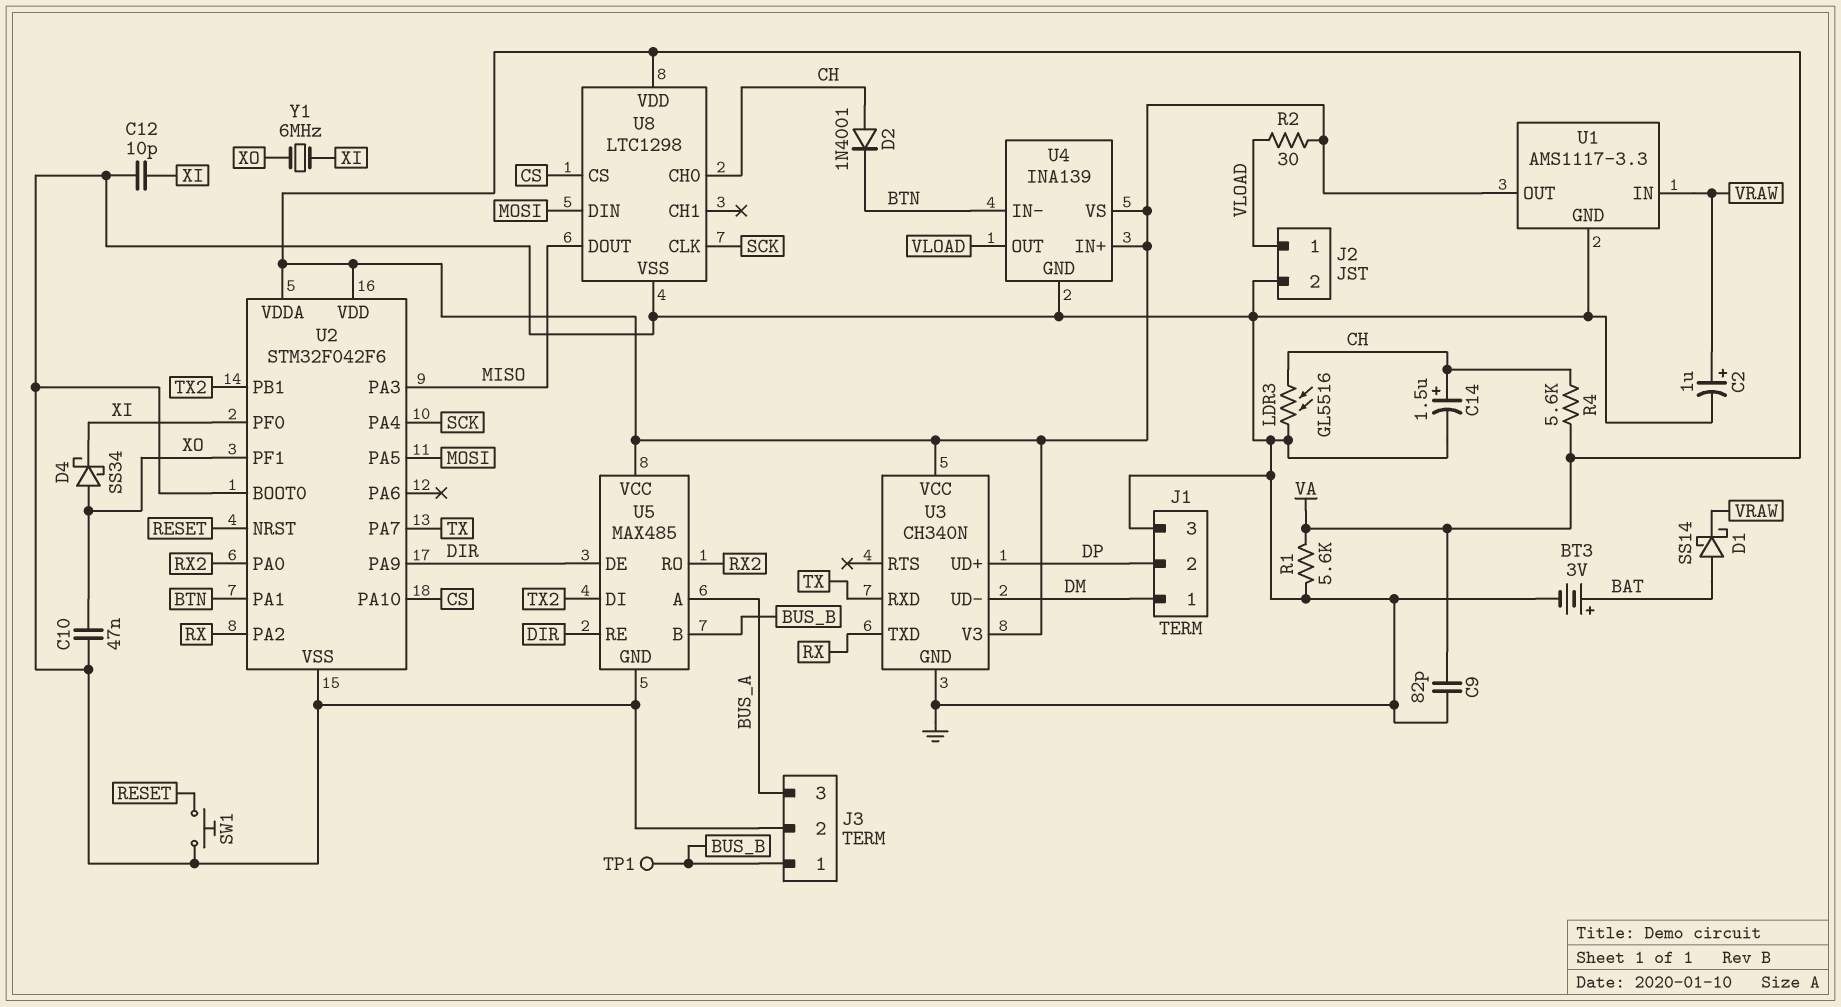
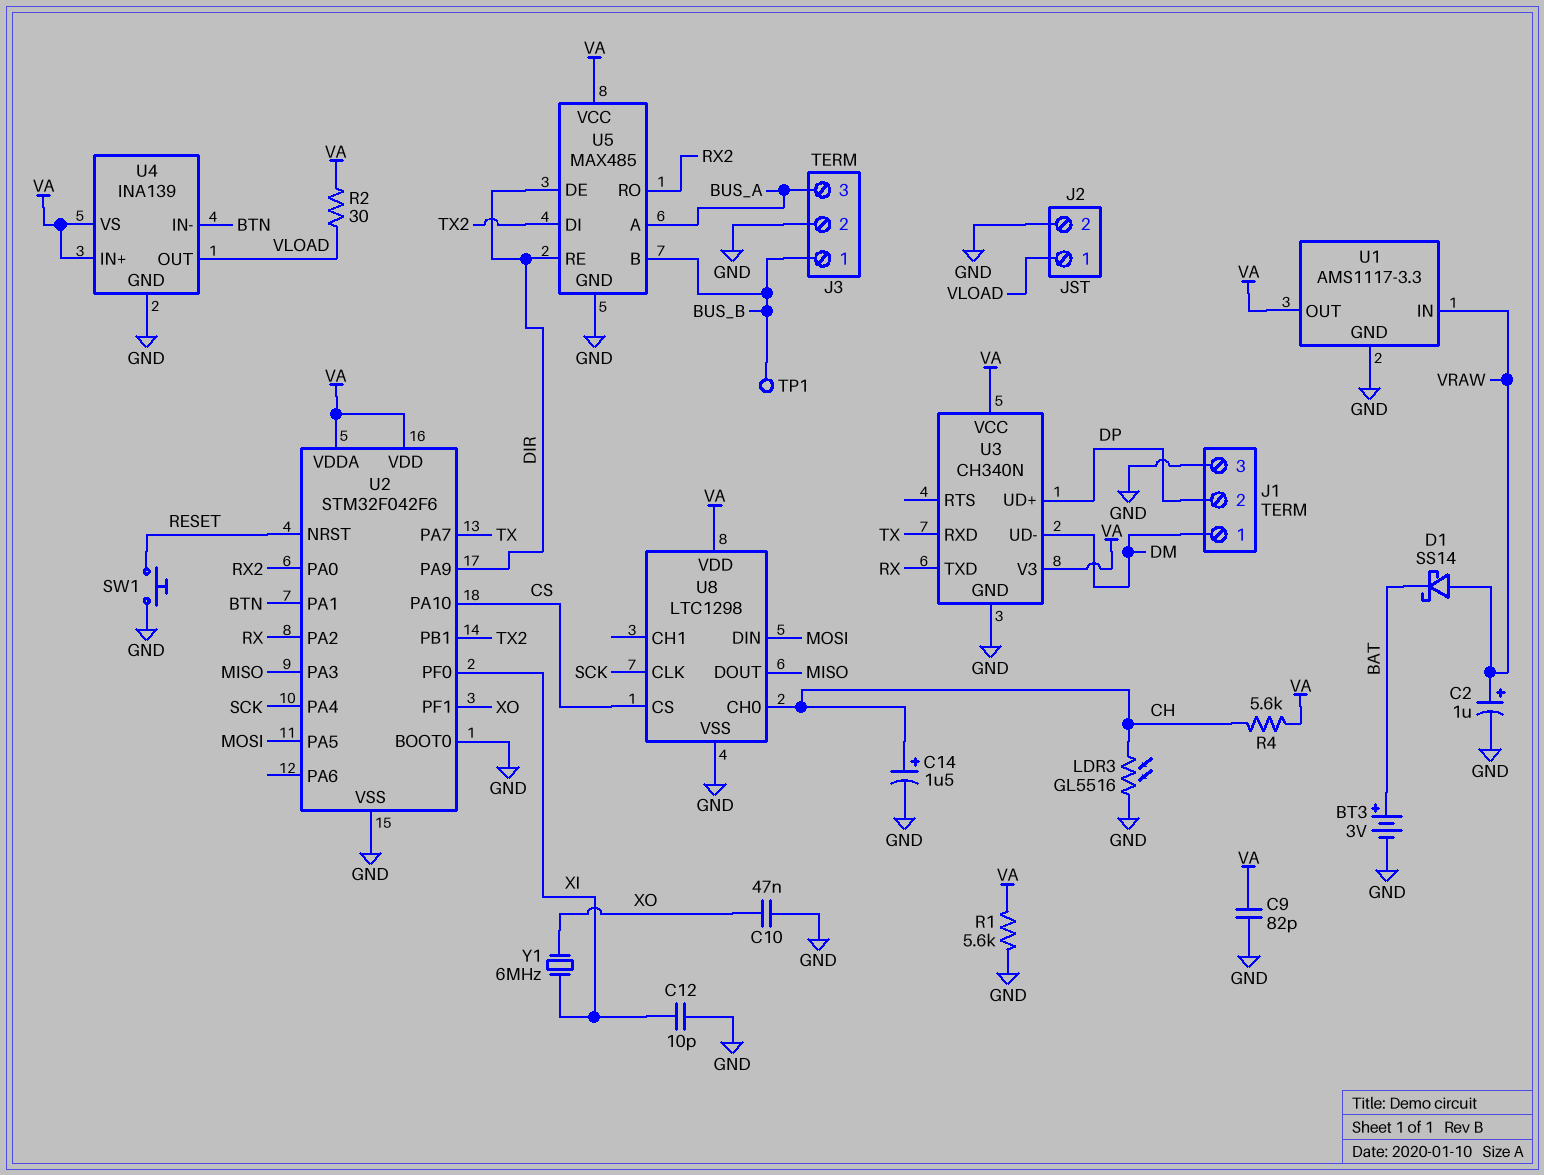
D1: schottky SS14 (A BAT, K VRAW) -> schottky SS14 (A VRAW, K BAT)
D2: diode 1N4001 (A CH, K BTN) -> none
D4: schottky SS34 (A XO, K XI) -> none

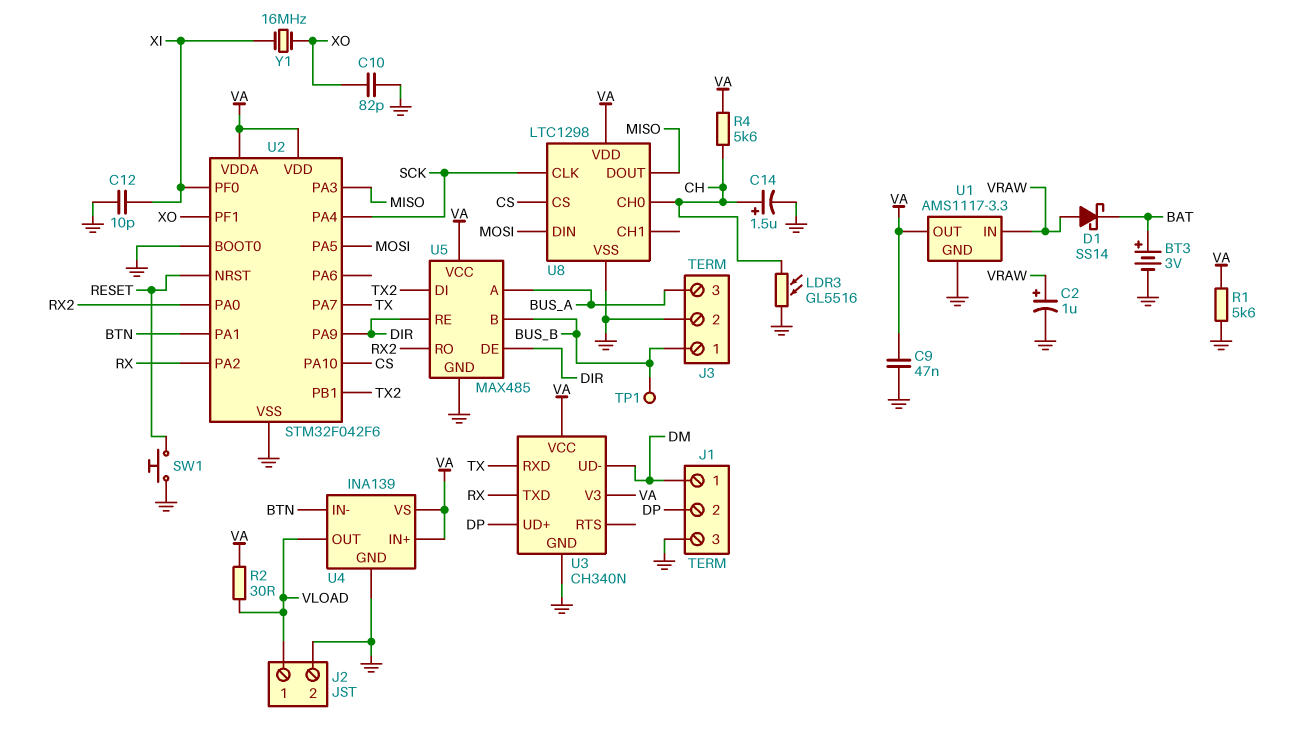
C9: 82pF (GND, VA) -> 47nF (GND, VA)
C10: 47nF (GND, XO) -> 82pF (GND, XO)
Y1: 6MHz (XI, XO) -> 16MHz (XI, XO)

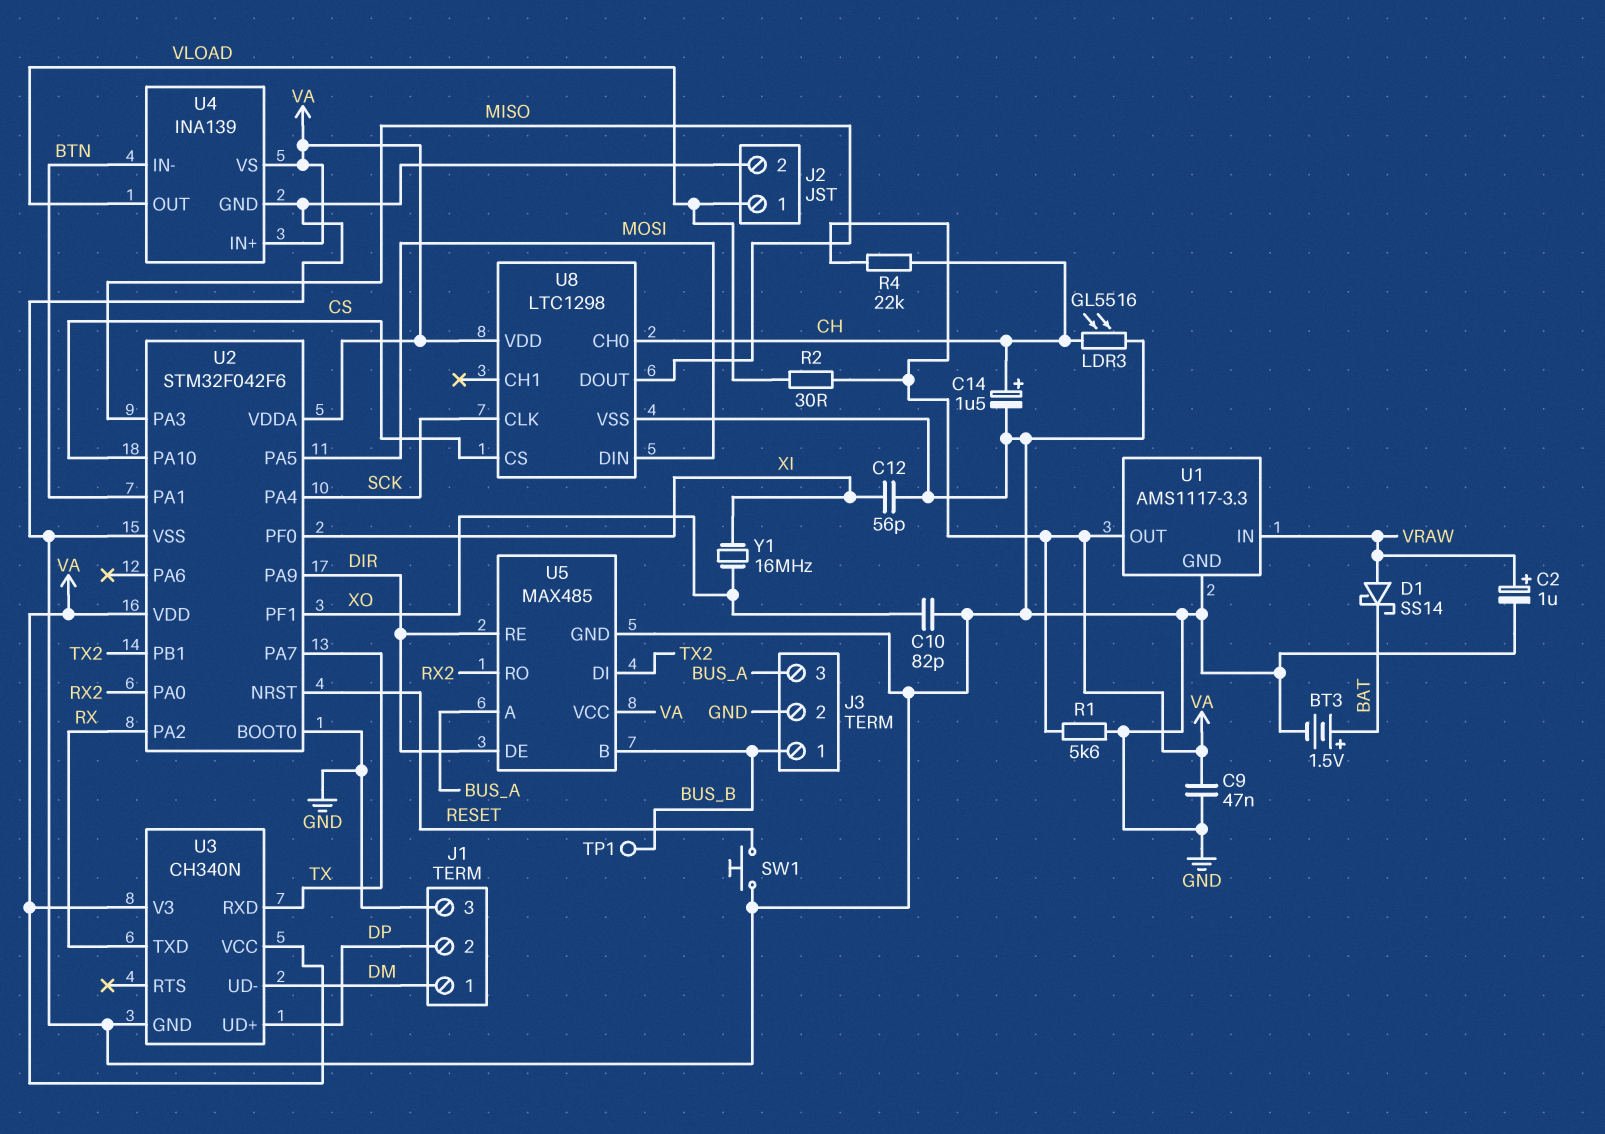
BT3: 3V (plus BAT, minus GND) -> 1.5V (plus BAT, minus GND)
C12: 10pF (GND, XI) -> 56pF (GND, XI)
R4: 5.6k (CH, VA) -> 22k (CH, VA)

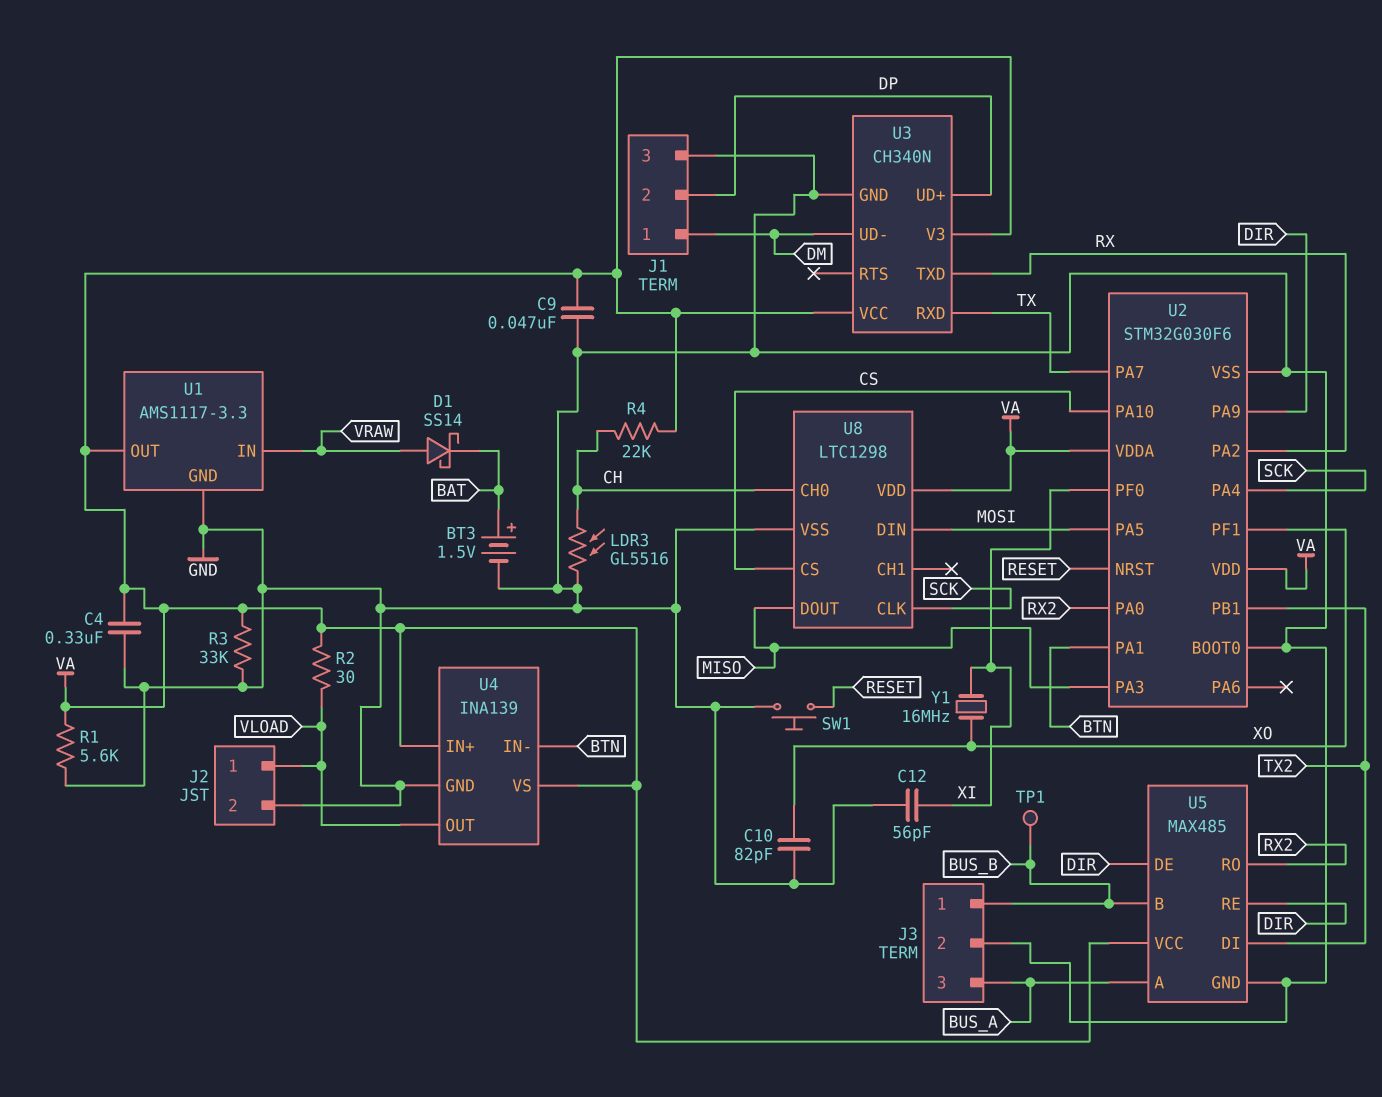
C2: 1uF (plus VRAW, minus GND) -> none
C4: none -> 330nF (GND, VA)
C14: 1.5uF (plus CH, minus GND) -> none
R3: none -> 33k (GND, VA)
U2: STM32F042F6 -> STM32G030F6

